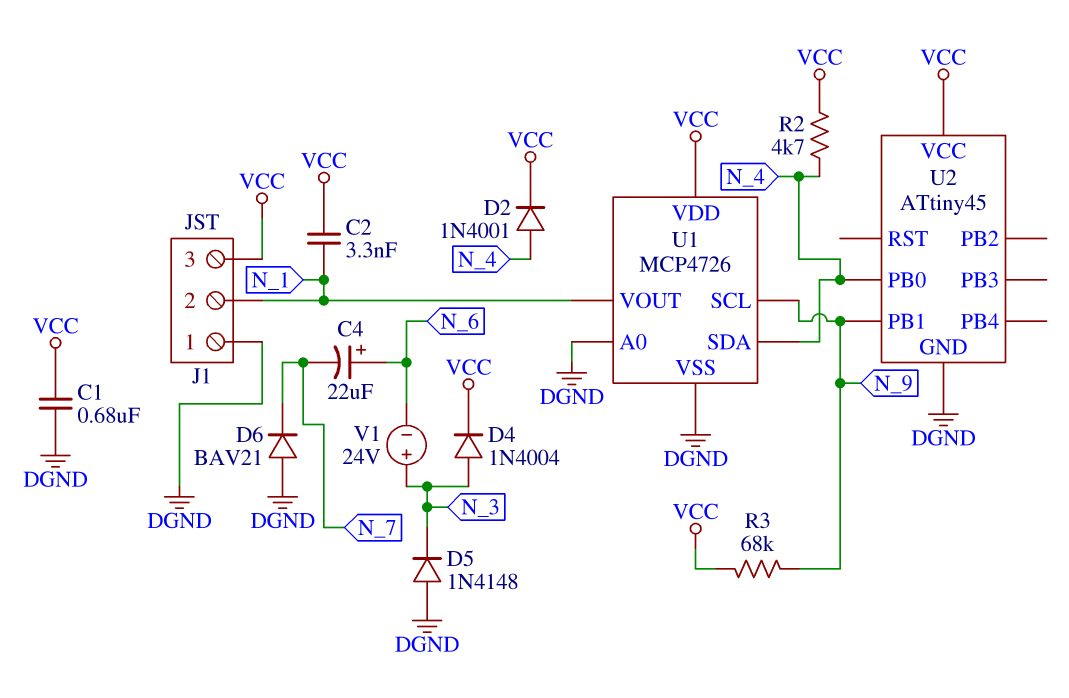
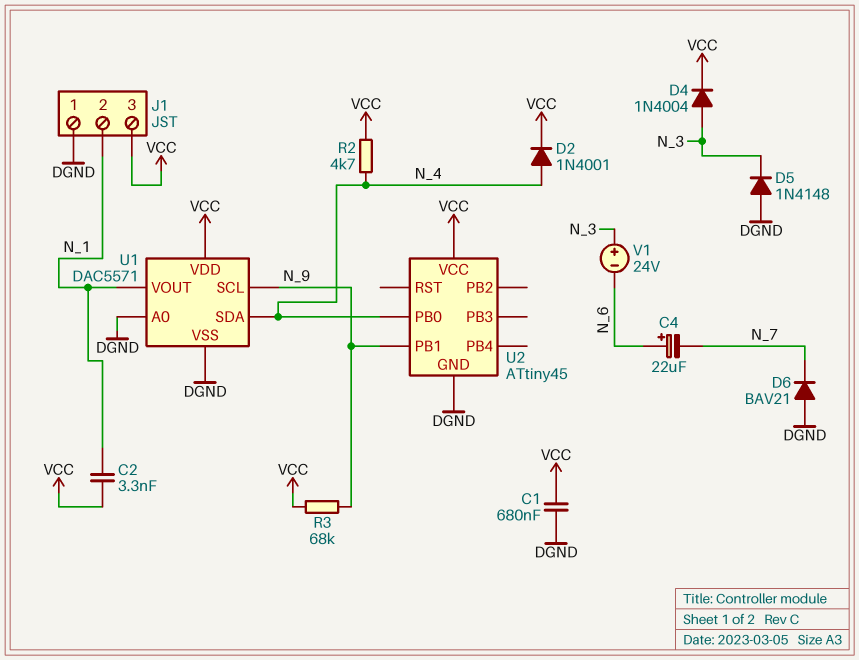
U1: MCP4726 -> DAC5571

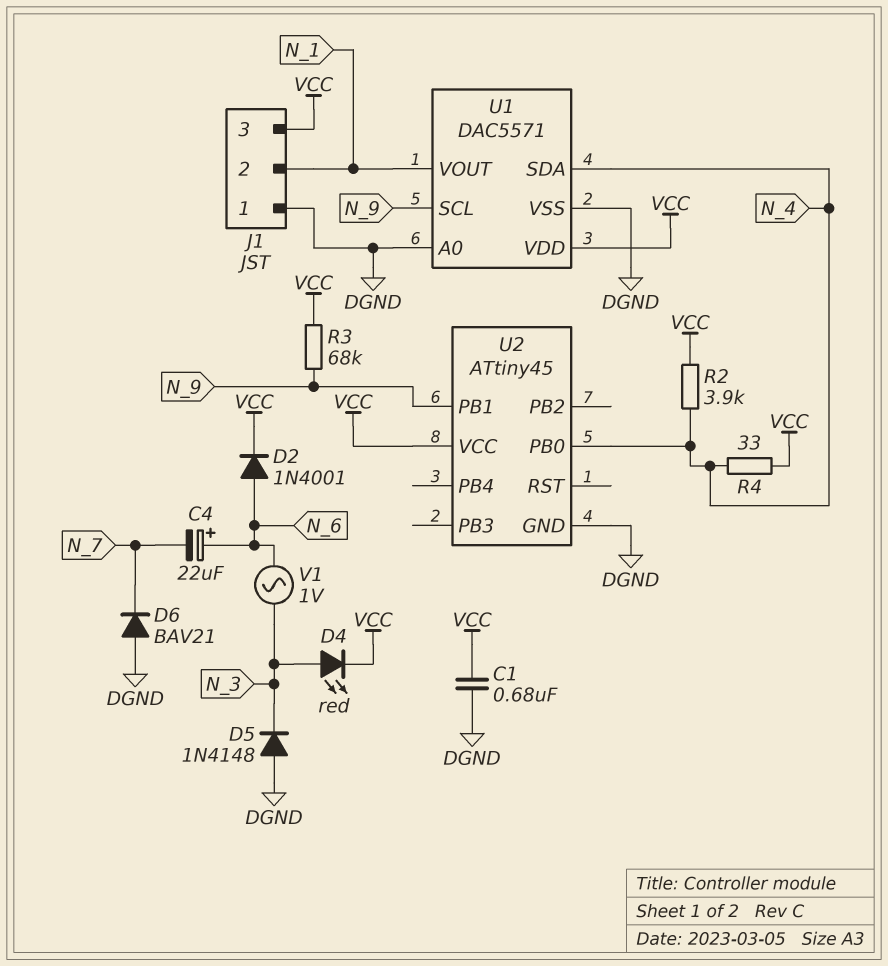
C2: 3.3nF (N_1, VCC) -> none
D2: diode 1N4001 (A N_4, K VCC) -> diode 1N4001 (A N_6, K VCC)
D4: diode 1N4004 (A N_3, K VCC) -> LED red (A N_3, K VCC)
R2: 4.7k (N_4, VCC) -> 3.9k (N_4, VCC)
R4: none -> 33 (N_4, VCC)
V1: 24V (plus N_3, minus N_6) -> AC 1V (N_3, N_6)

